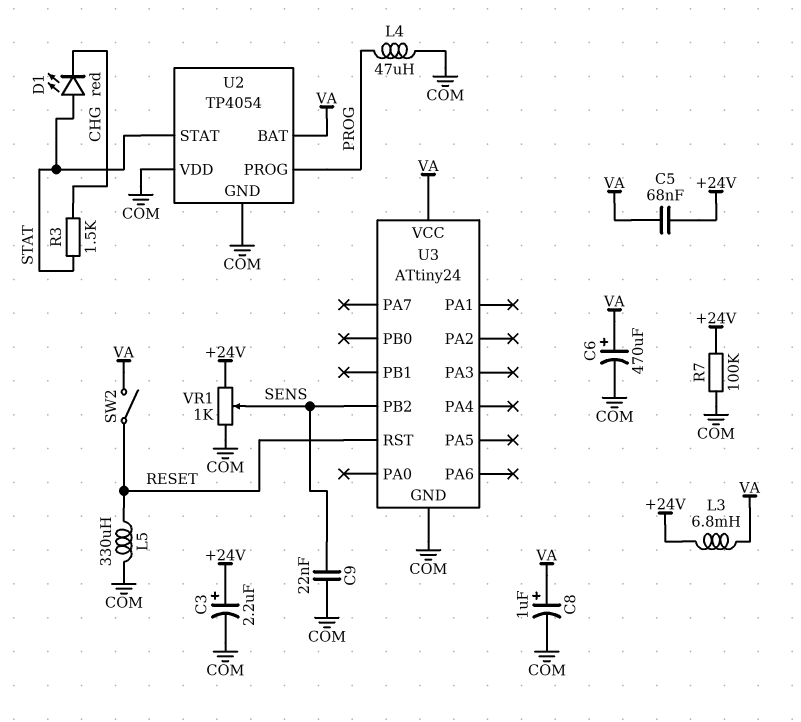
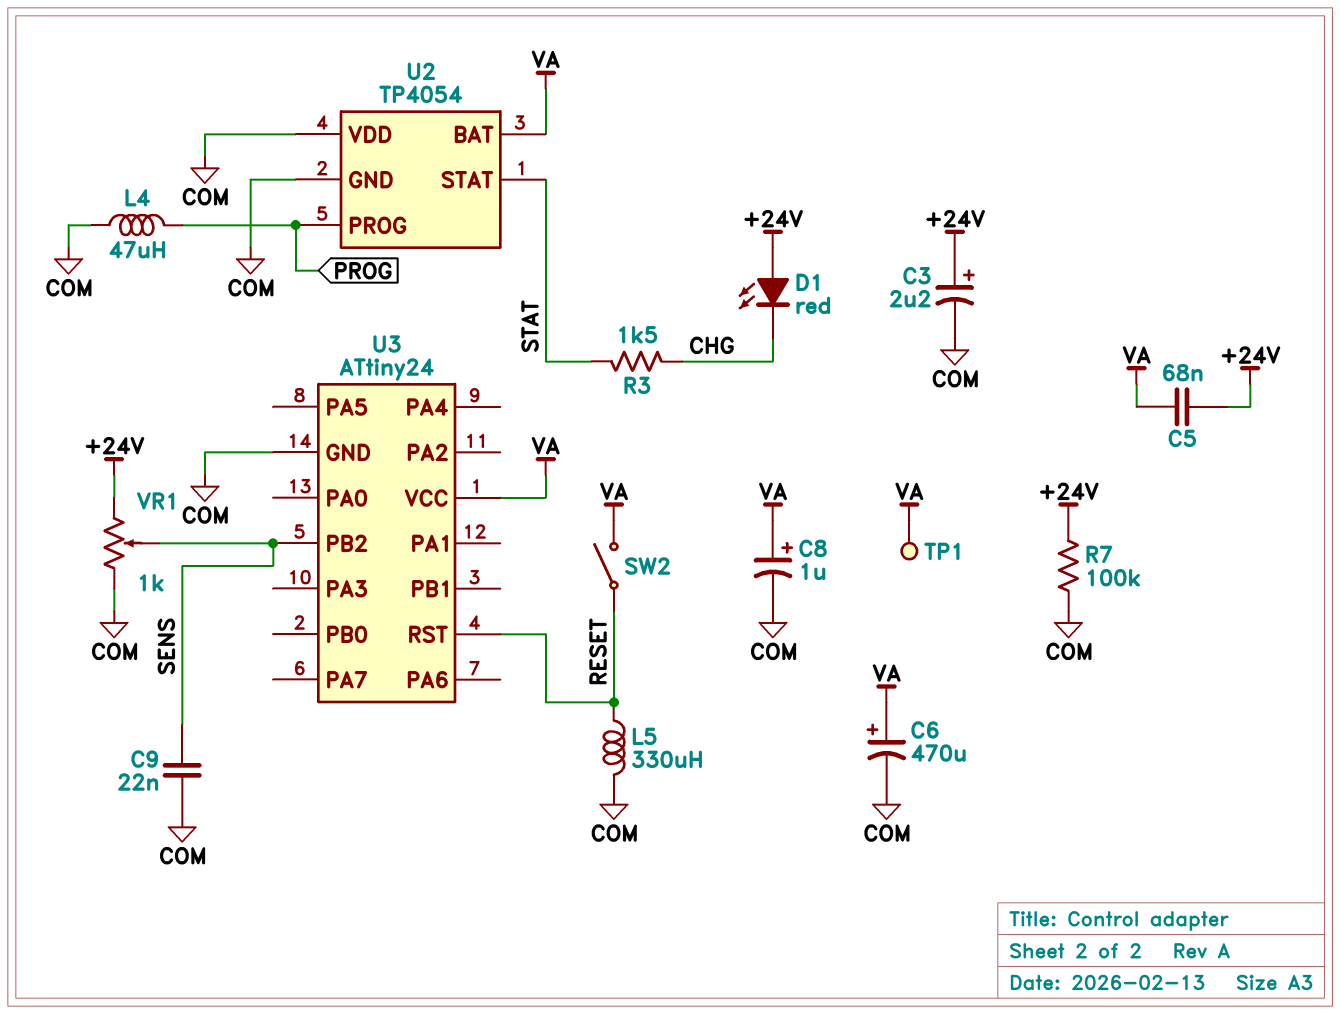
D1: LED red (A STAT, K CHG) -> LED red (A +24V, K CHG)
L3: 6.8mH (+24V, VA) -> none
TP1: none -> test point (VA)

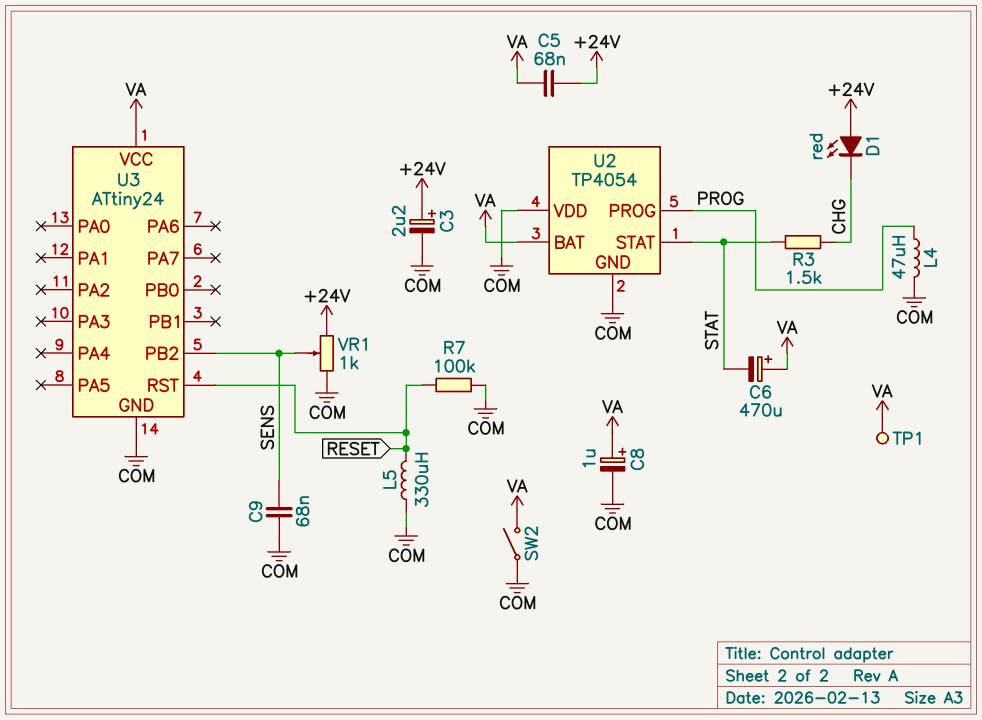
C6: 470uF (plus VA, minus COM) -> 470uF (plus VA, minus STAT)
C9: 22nF (COM, SENS) -> 68nF (COM, SENS)
R7: 100k (+24V, COM) -> 100k (COM, RESET)
SW2: switch (RESET, VA) -> switch (COM, VA)

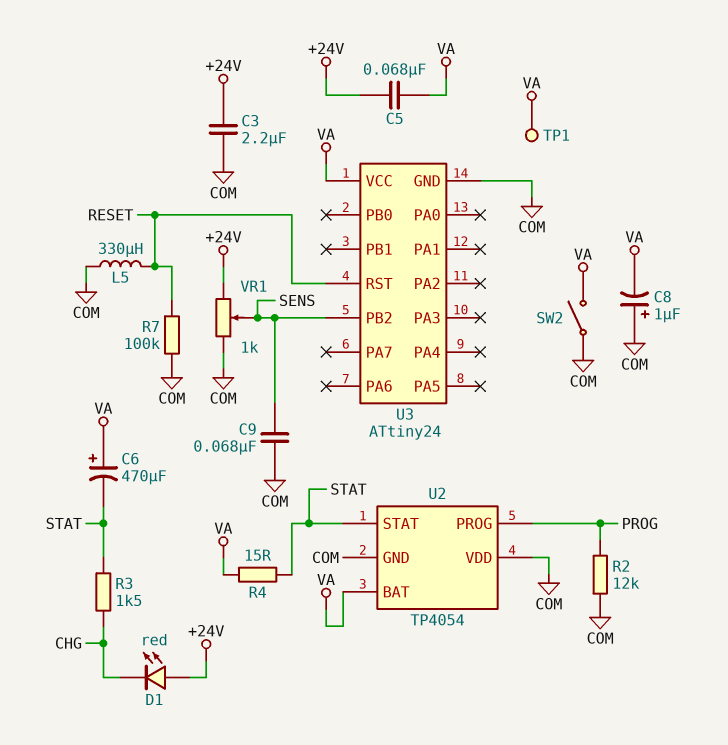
C3: 2.2uF (plus +24V, minus COM) -> 2.2uF (+24V, COM)
C8: 1uF (plus VA, minus COM) -> 1uF (plus COM, minus VA)
L4: 47uH (COM, PROG) -> none
R2: none -> 12k (COM, PROG)
R4: none -> 15 (STAT, VA)

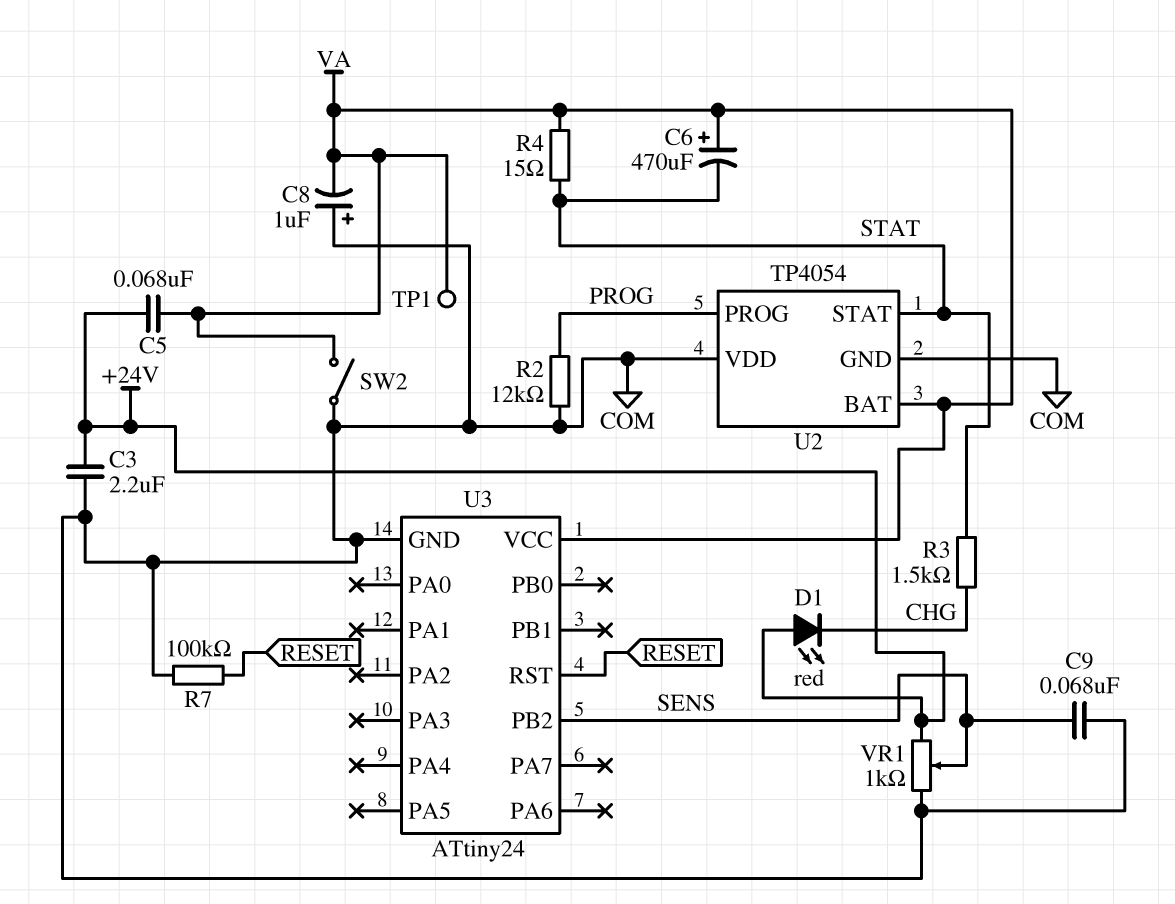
L5: 330uH (COM, RESET) -> none

